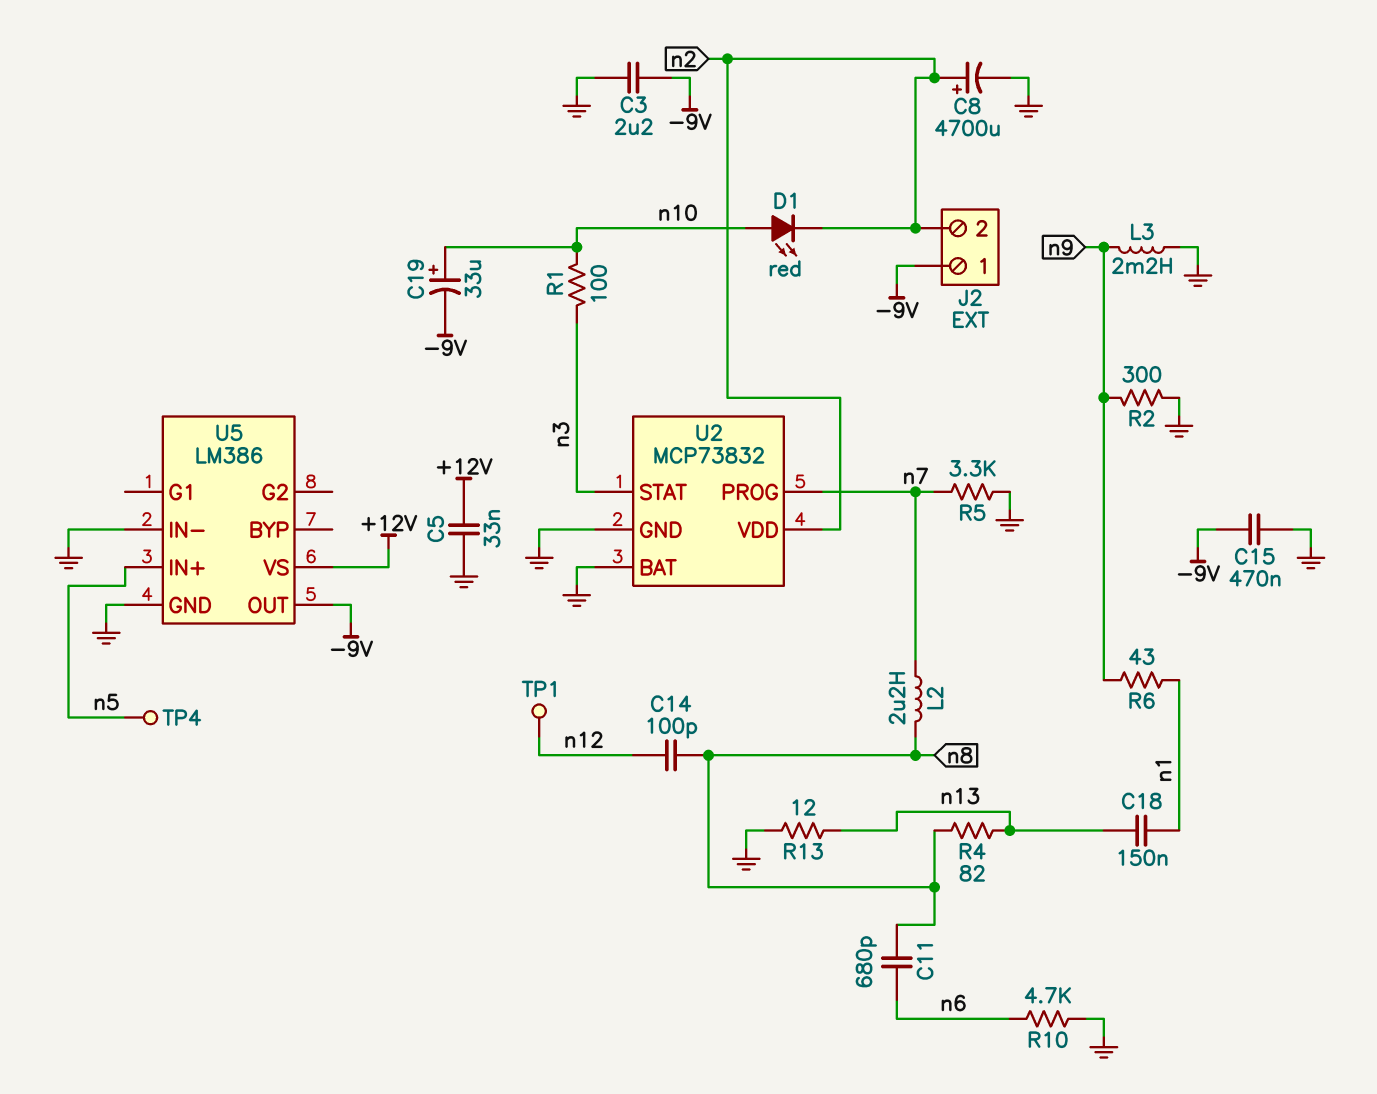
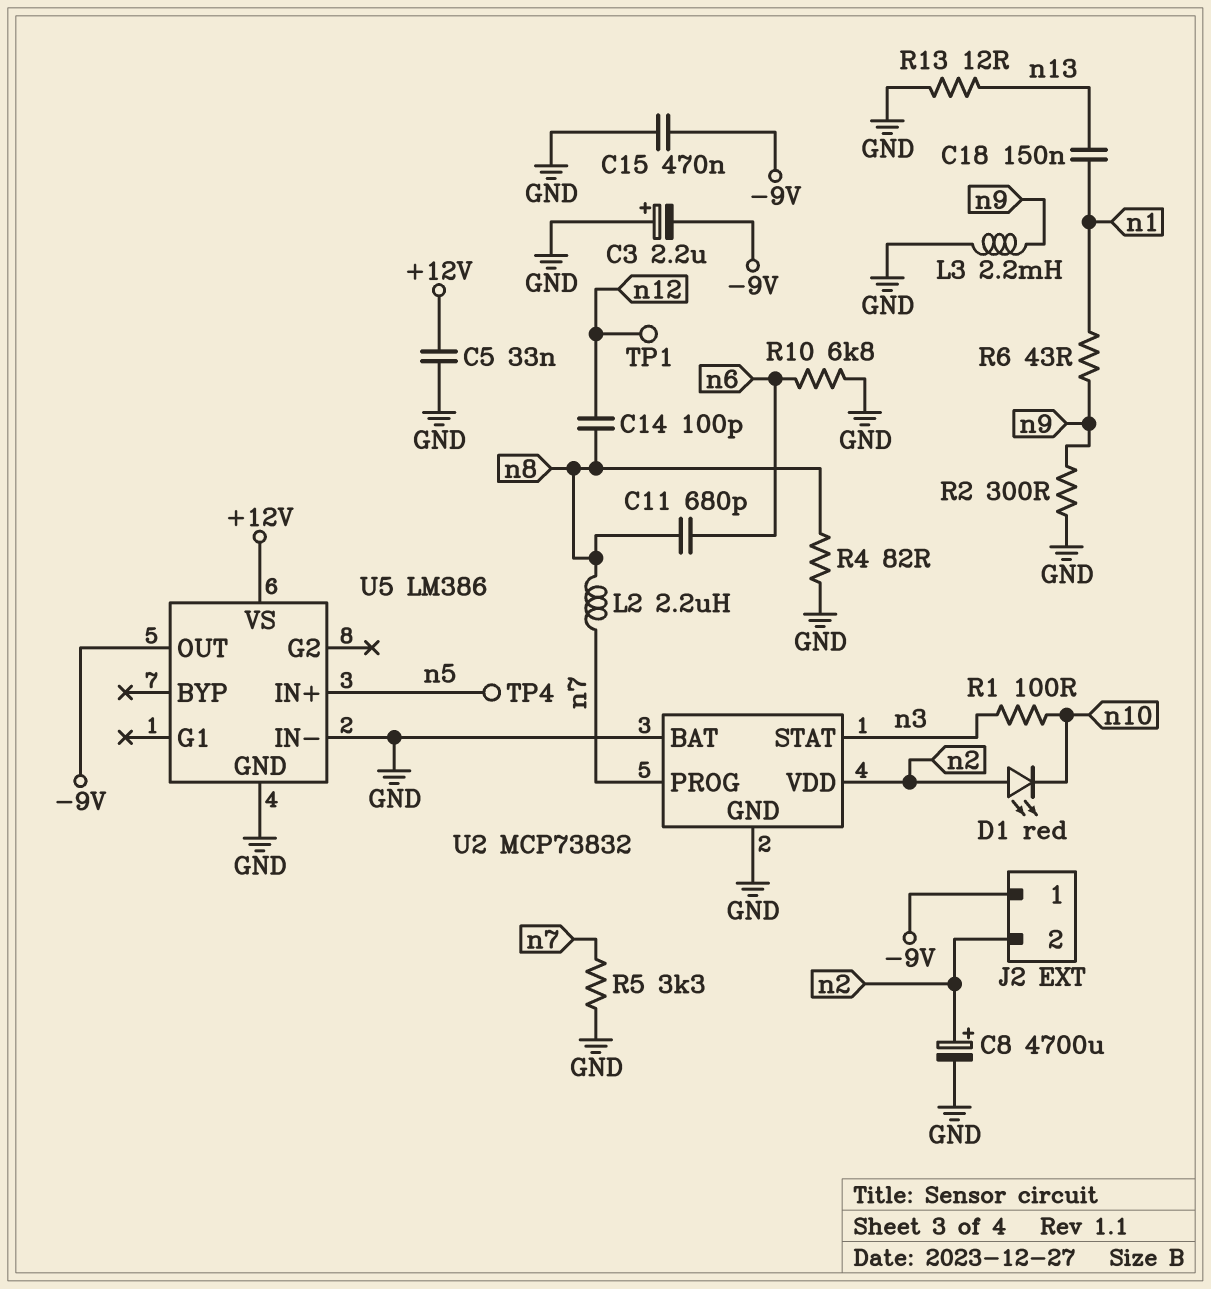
C3: 2.2uF (-9V, GND) -> 2.2uF (plus GND, minus -9V)
C19: 33uF (plus n10, minus -9V) -> none
D1: LED red (A n10, K n2) -> LED red (A n2, K n10)
R4: 82 (n8, n13) -> 82 (GND, n8)
R10: 4.7k (GND, n6) -> 6.8k (GND, n6)

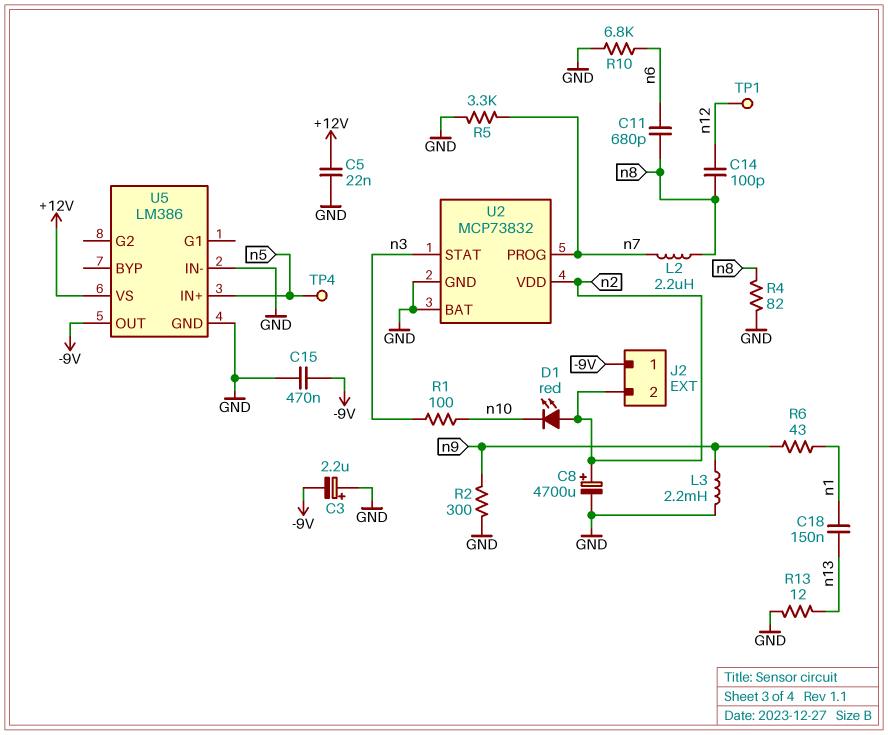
C5: 33nF (+12V, GND) -> 22nF (+12V, GND)

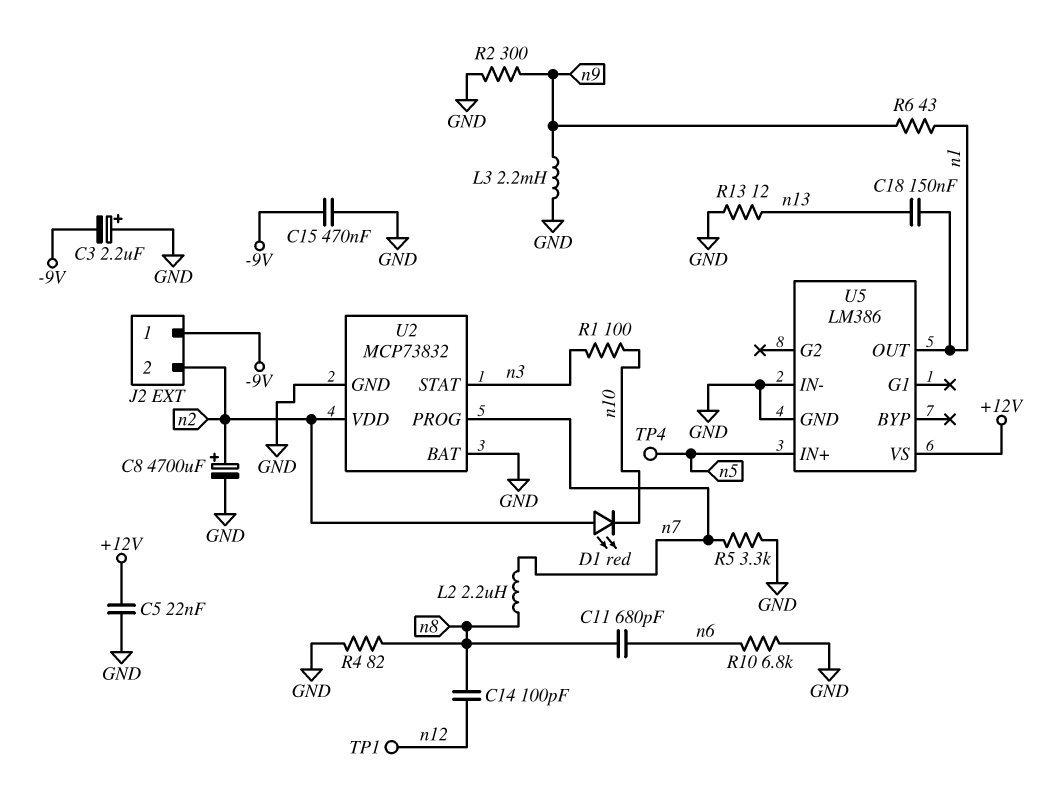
U5 pin OUT: -9V -> n1

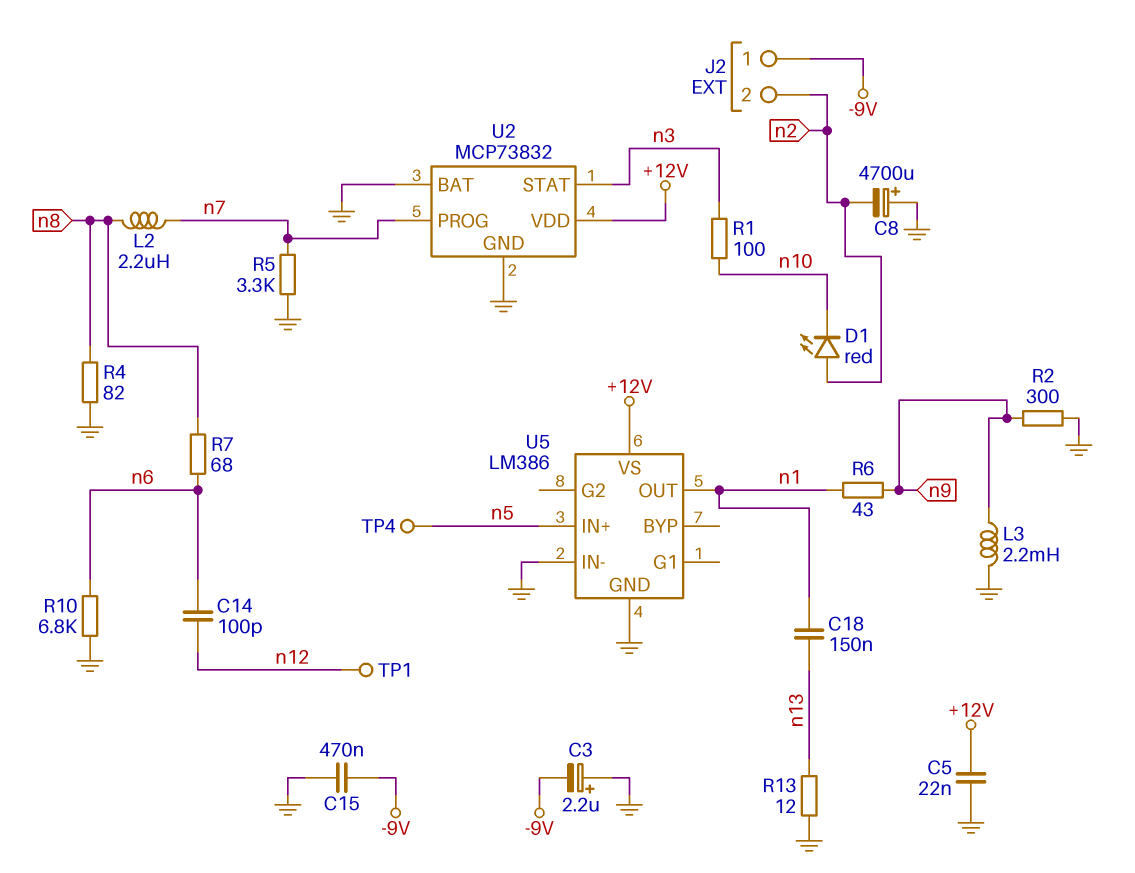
C8: 4700uF (plus n2, minus GND) -> 4700uF (plus GND, minus n2)
C11: 680pF (n6, n8) -> none
C14: 100pF (n8, n12) -> 100pF (n6, n12)
R7: none -> 68 (n6, n8)
U2 pin VDD: n2 -> +12V

